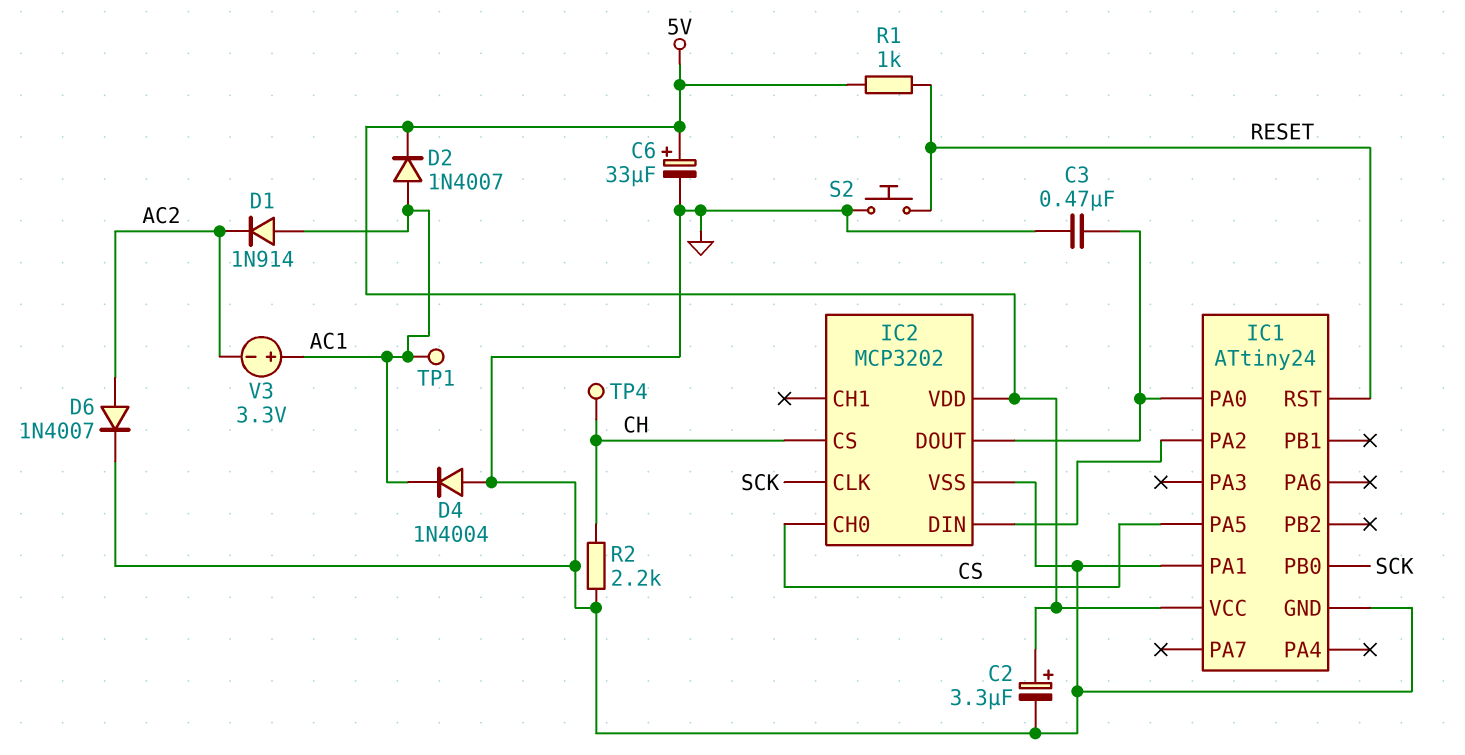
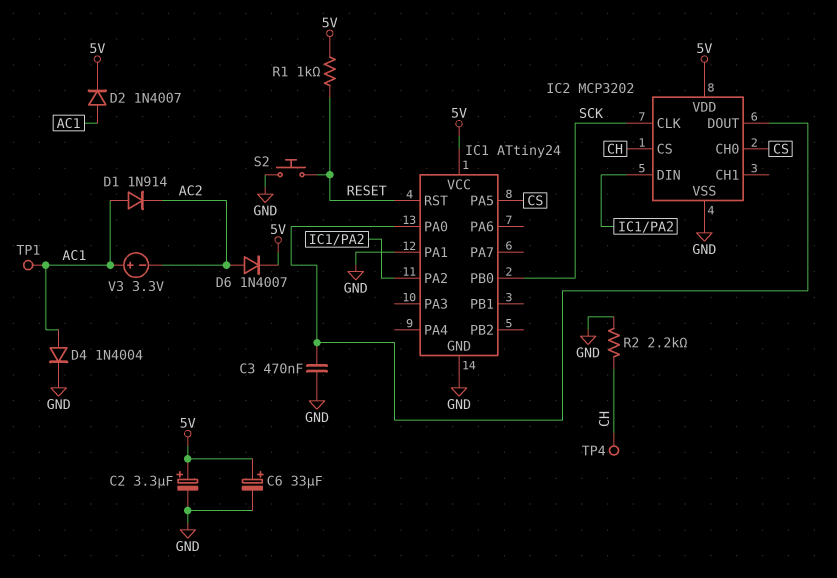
D4: diode 1N4004 (A GND, K AC1) -> diode 1N4004 (A AC1, K GND)
D6: diode 1N4007 (A AC2, K GND) -> diode 1N4007 (A AC2, K 5V)

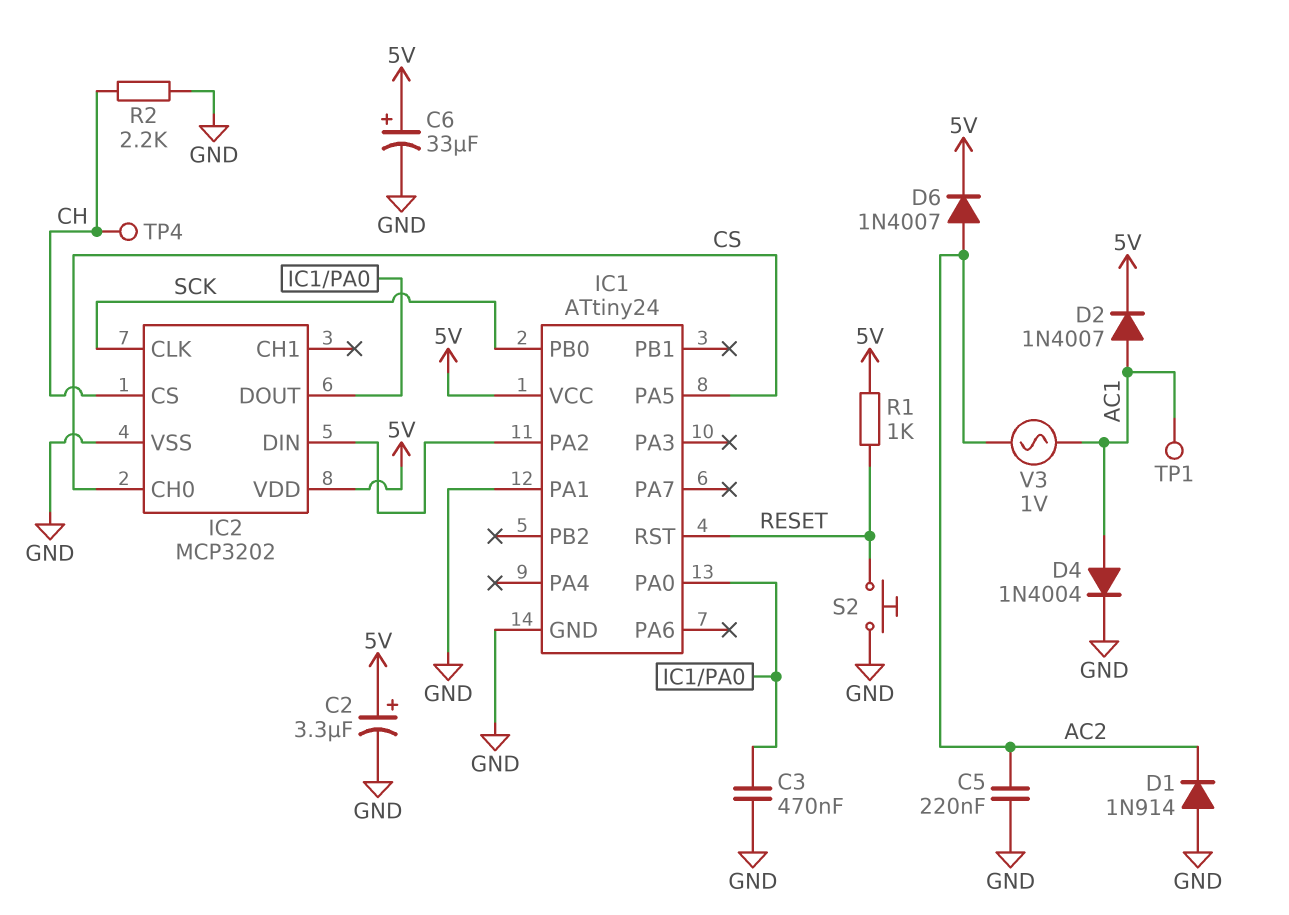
C5: none -> 220nF (AC2, GND)
D1: diode 1N914 (A AC1, K AC2) -> diode 1N914 (A GND, K AC2)
V3: 3.3V (plus AC1, minus AC2) -> AC 1V (AC1, AC2)

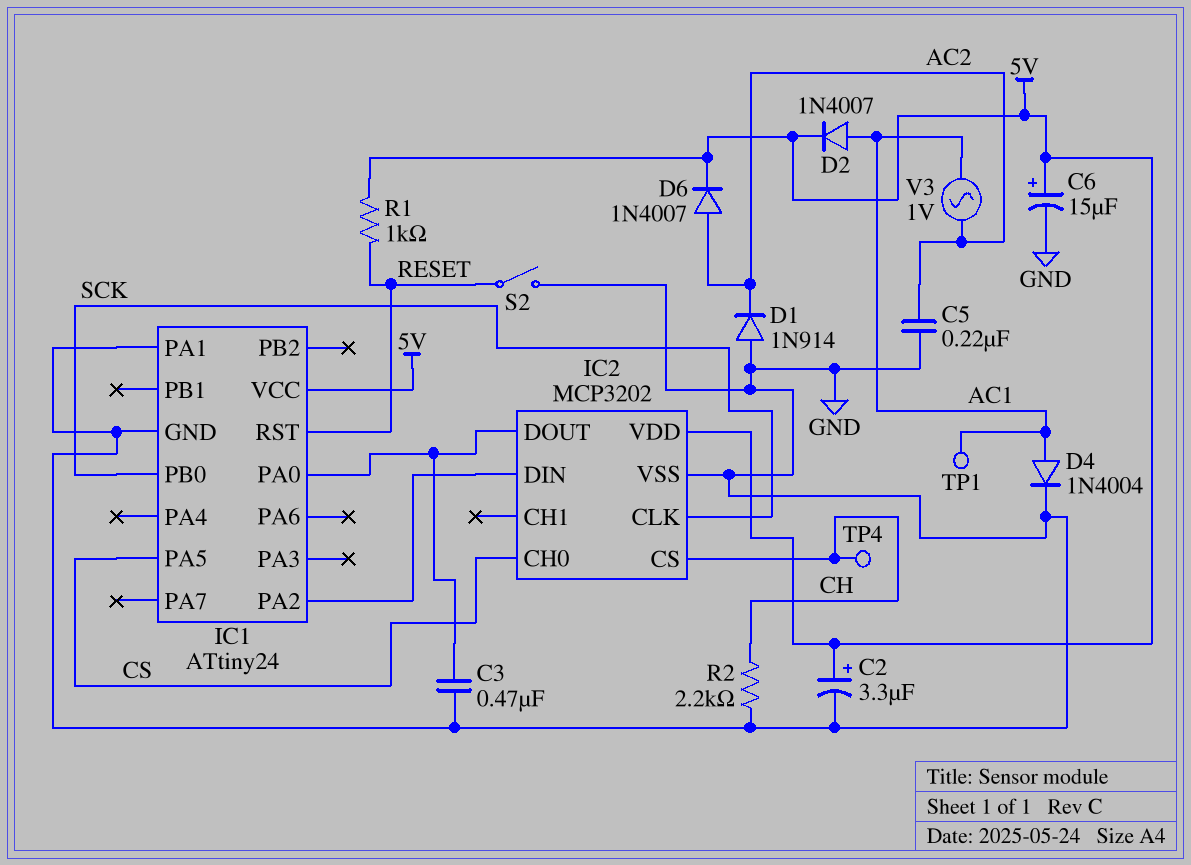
C6: 33uF (plus 5V, minus GND) -> 15uF (plus 5V, minus GND)
S2: button (GND, RESET) -> switch (GND, RESET)

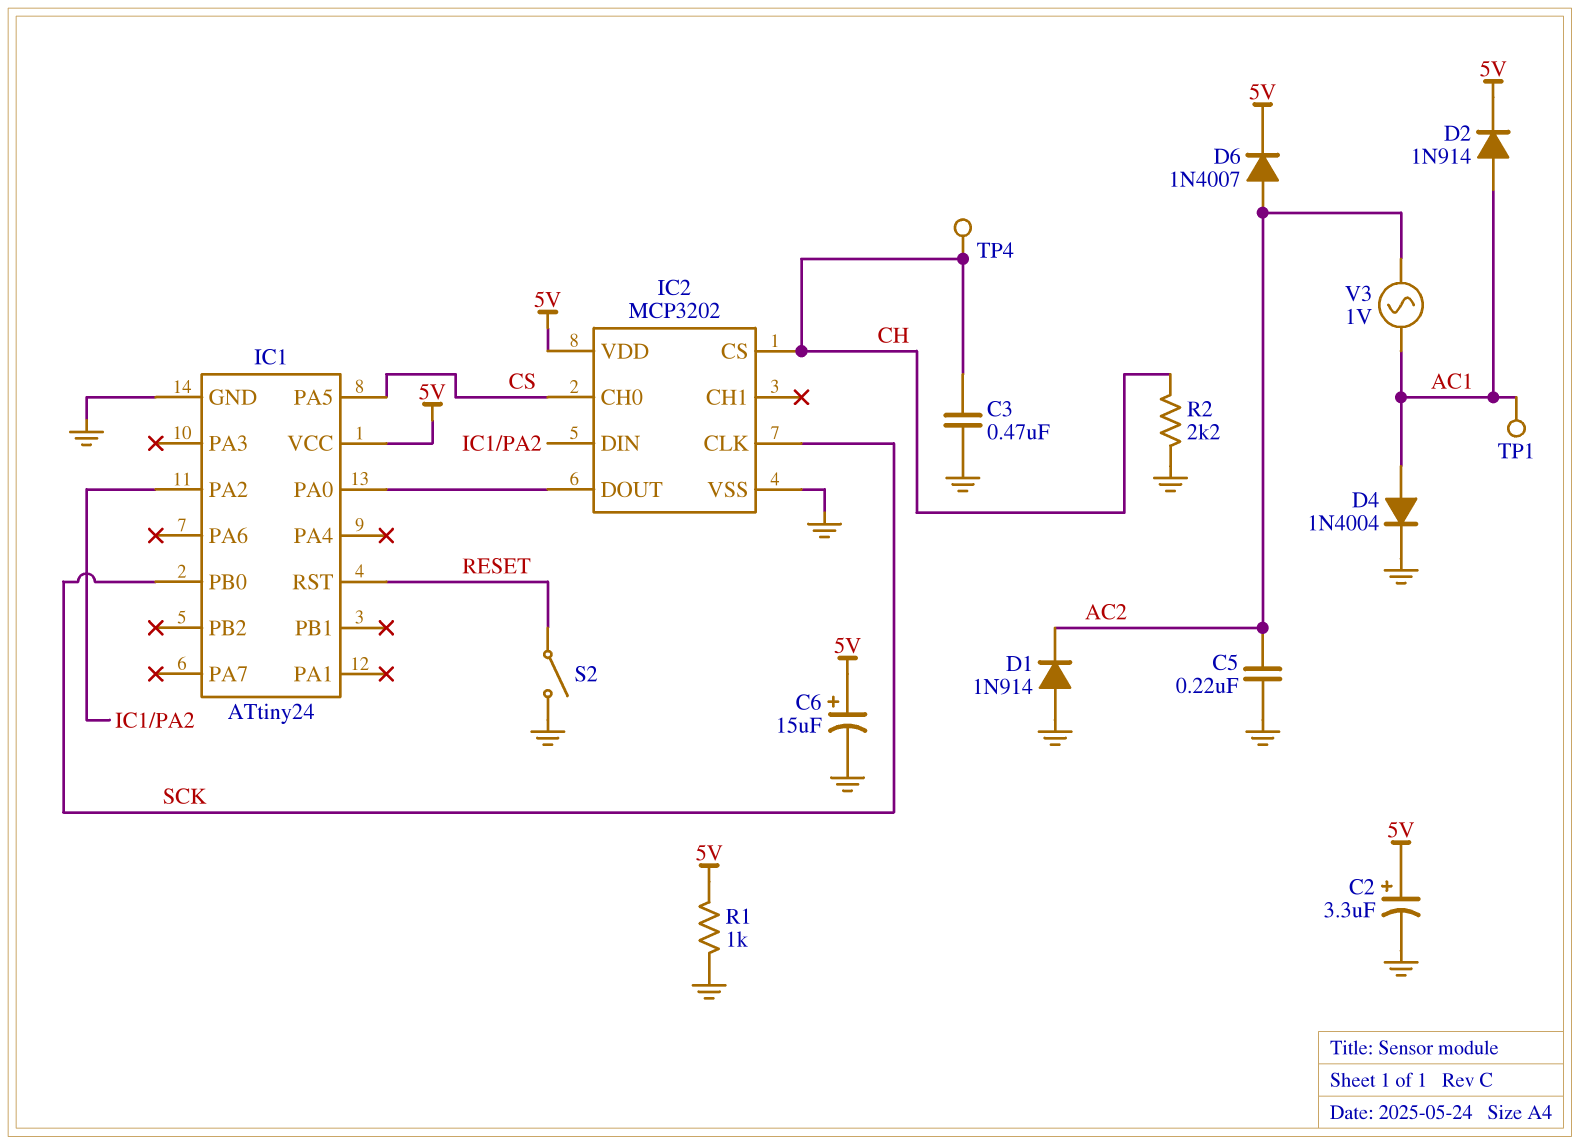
C3: 470nF (GND, IC1/PA0) -> 470nF (CH, GND)
D2: diode 1N4007 (A AC1, K 5V) -> diode 1N914 (A AC1, K 5V)
IC1 pin PA1: GND -> none
R1: 1k (5V, RESET) -> 1k (5V, GND)

